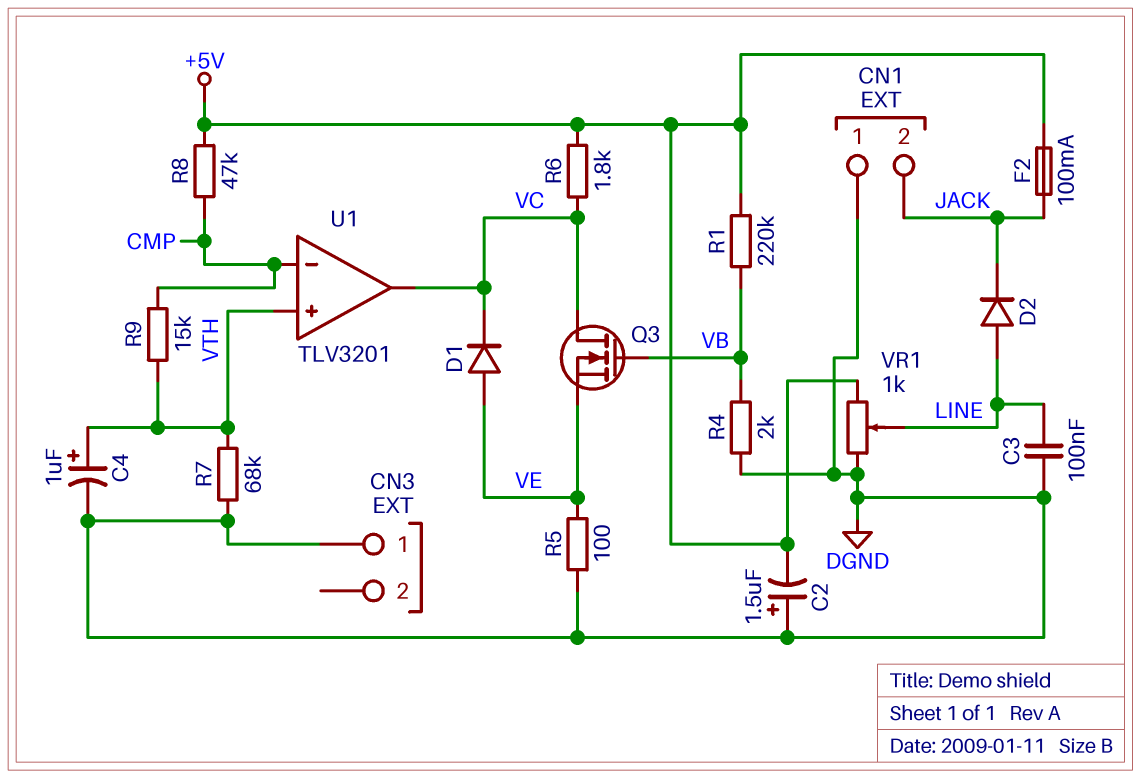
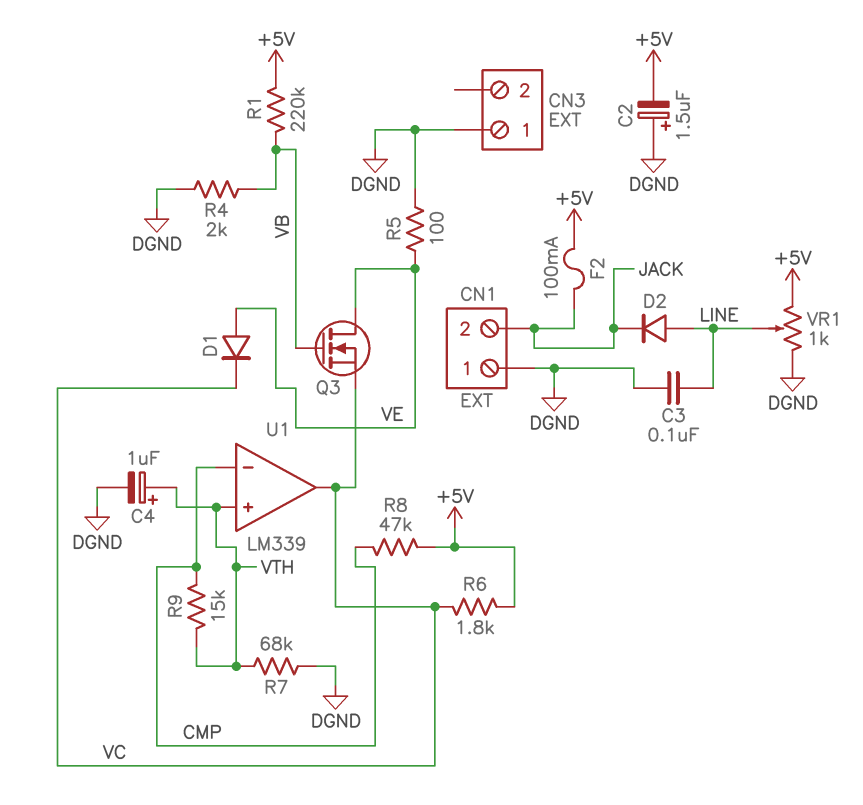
Q3: NMOS (G VB, D VC, S VE) -> NMOS (G VB, D VE, S VC)
U1: TLV3201 -> LM339

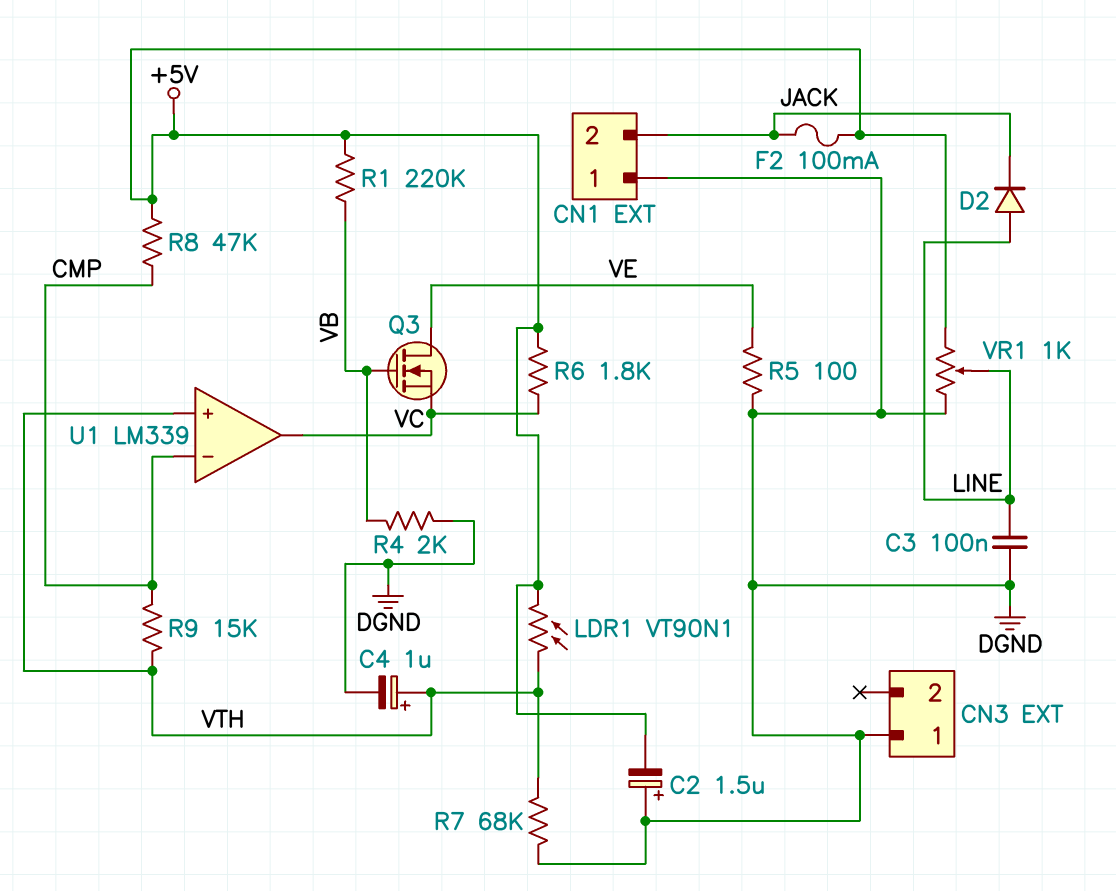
D1: diode (A VE, K VC) -> none
LDR1: none -> VT90N1 (+5V, VTH)

